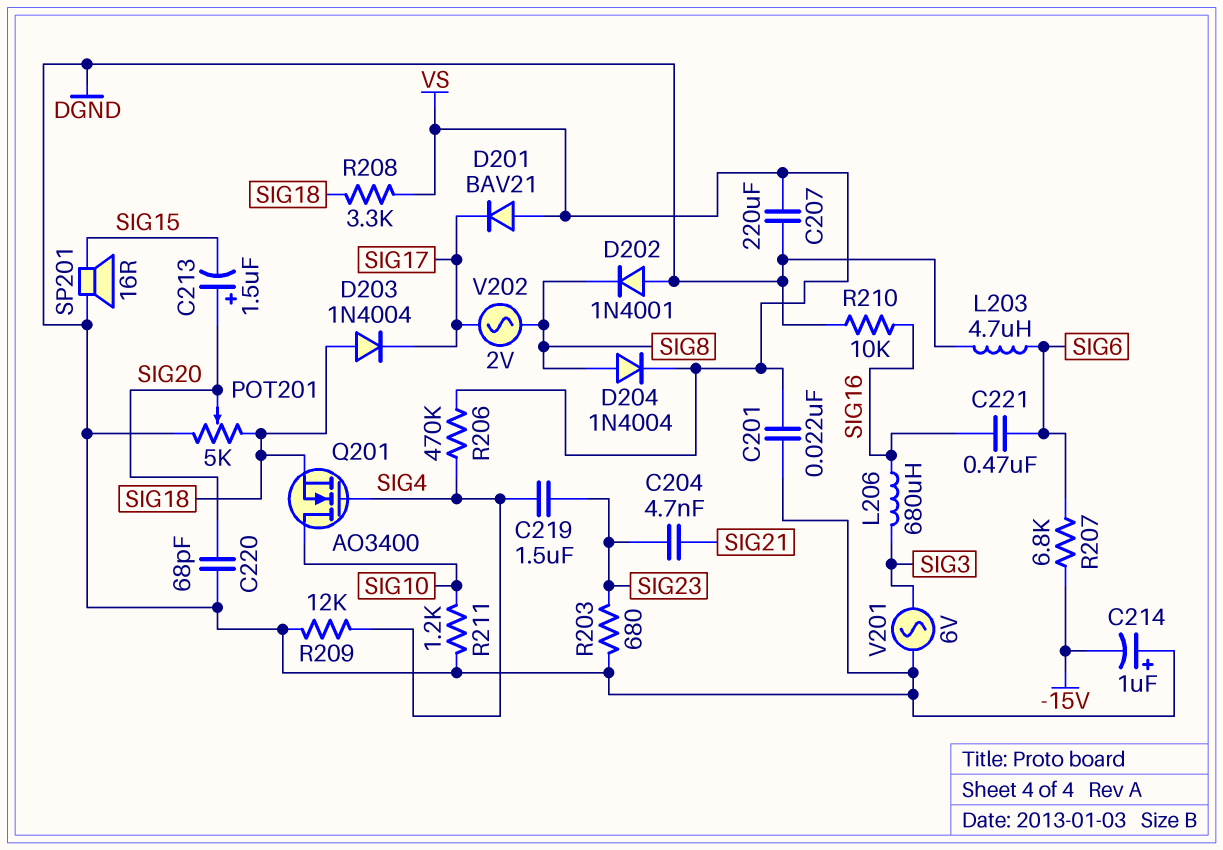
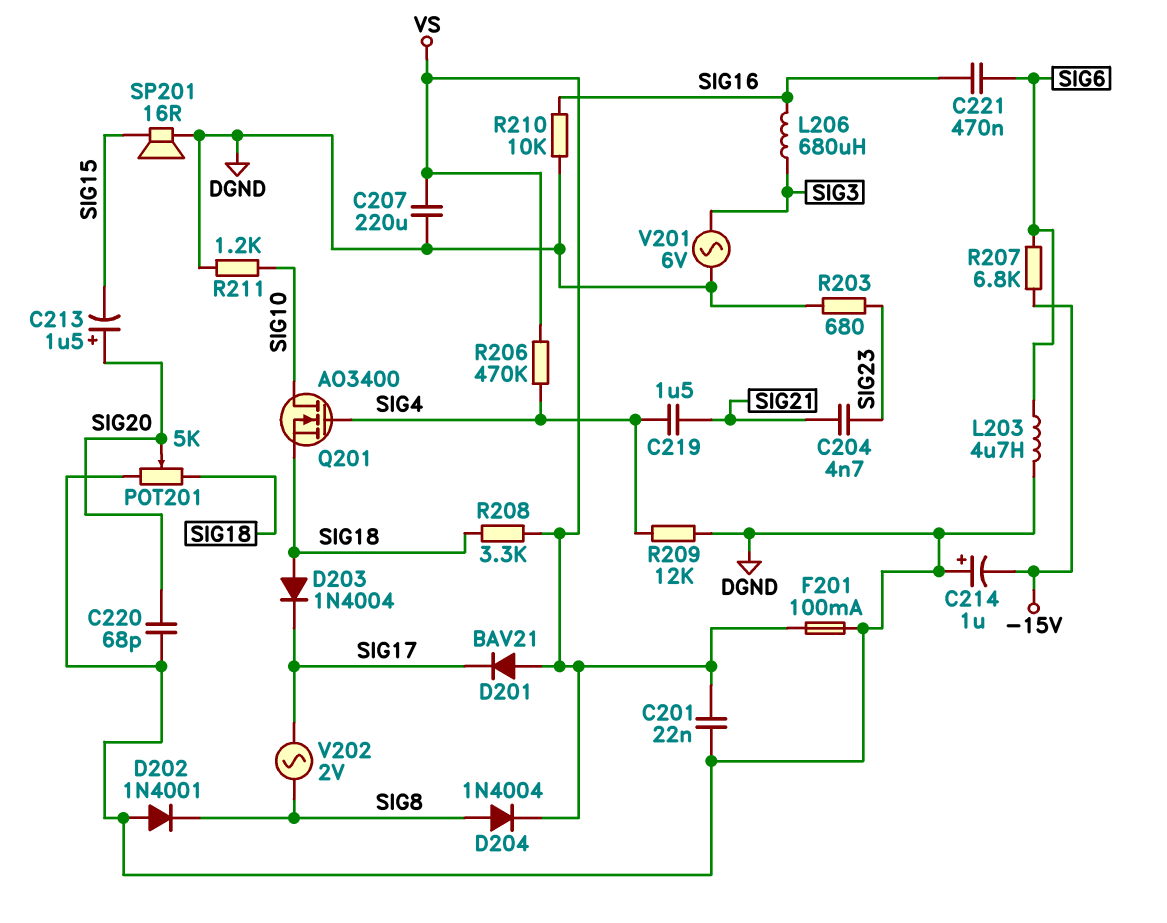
C219: 1.5uF (SIG4, SIG23) -> 1.5uF (SIG4, SIG21)
F201: none -> 100mA (DGND, VS)

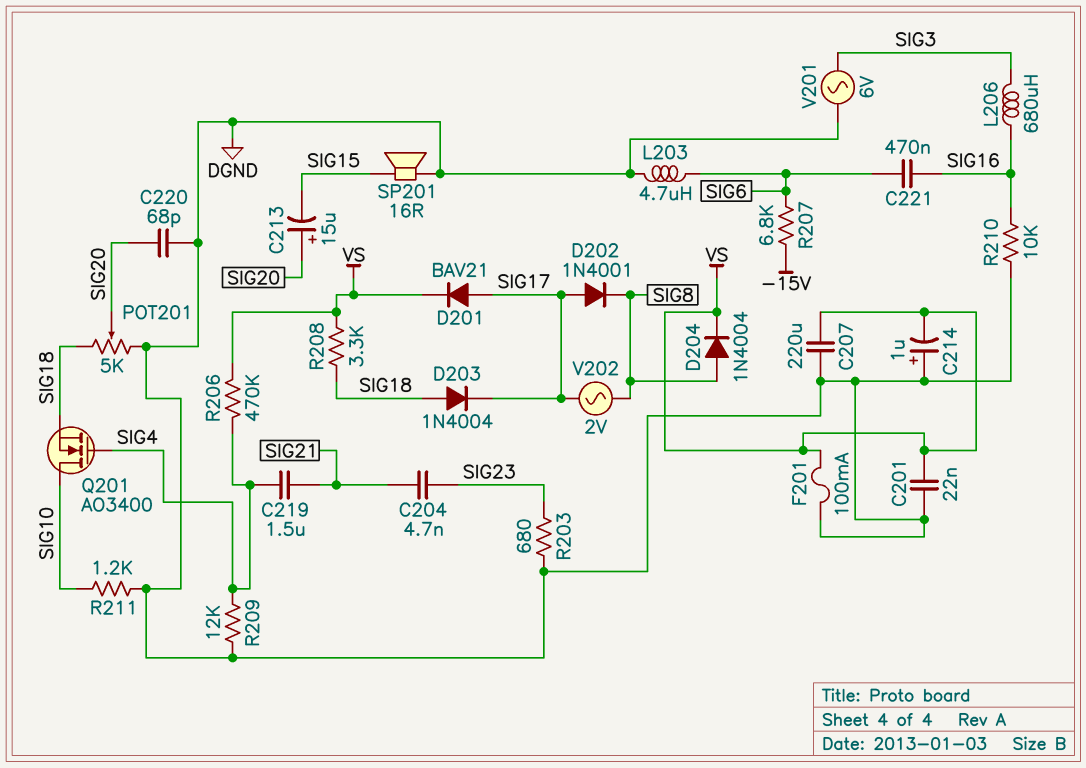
C213: 1.5uF (plus SIG20, minus SIG15) -> 15uF (plus SIG20, minus SIG15)
C214: 1uF (plus DGND, minus -15V) -> 1uF (plus DGND, minus VS)
D201: diode BAV21 (A VS, K SIG17) -> diode BAV21 (A SIG17, K VS)
D202: diode 1N4001 (A DGND, K SIG8) -> diode 1N4001 (A SIG17, K SIG8)

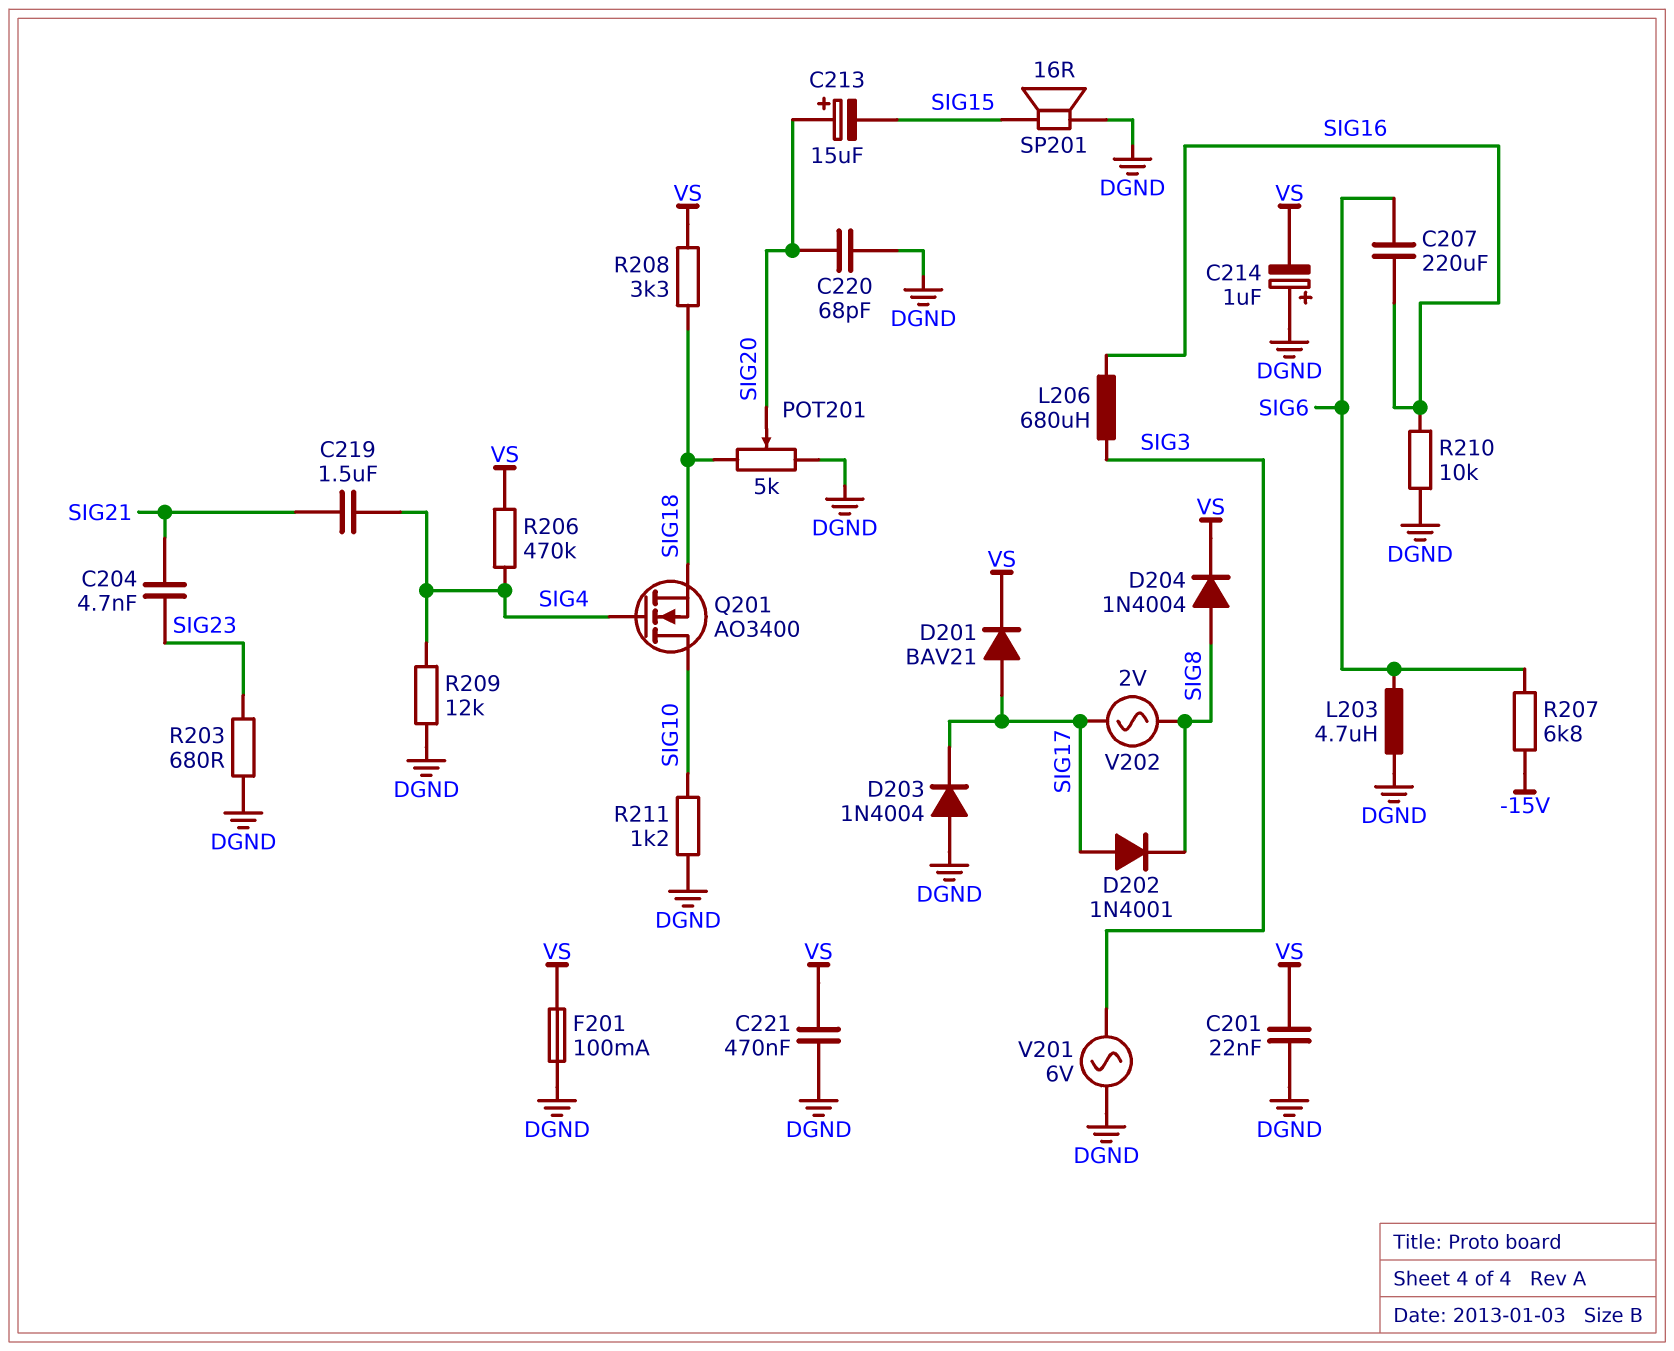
C207: 220uF (DGND, VS) -> 220uF (SIG6, SIG16)
C221: 470nF (SIG6, SIG16) -> 470nF (DGND, VS)
D203: diode 1N4004 (A SIG18, K SIG17) -> diode 1N4004 (A DGND, K SIG17)

